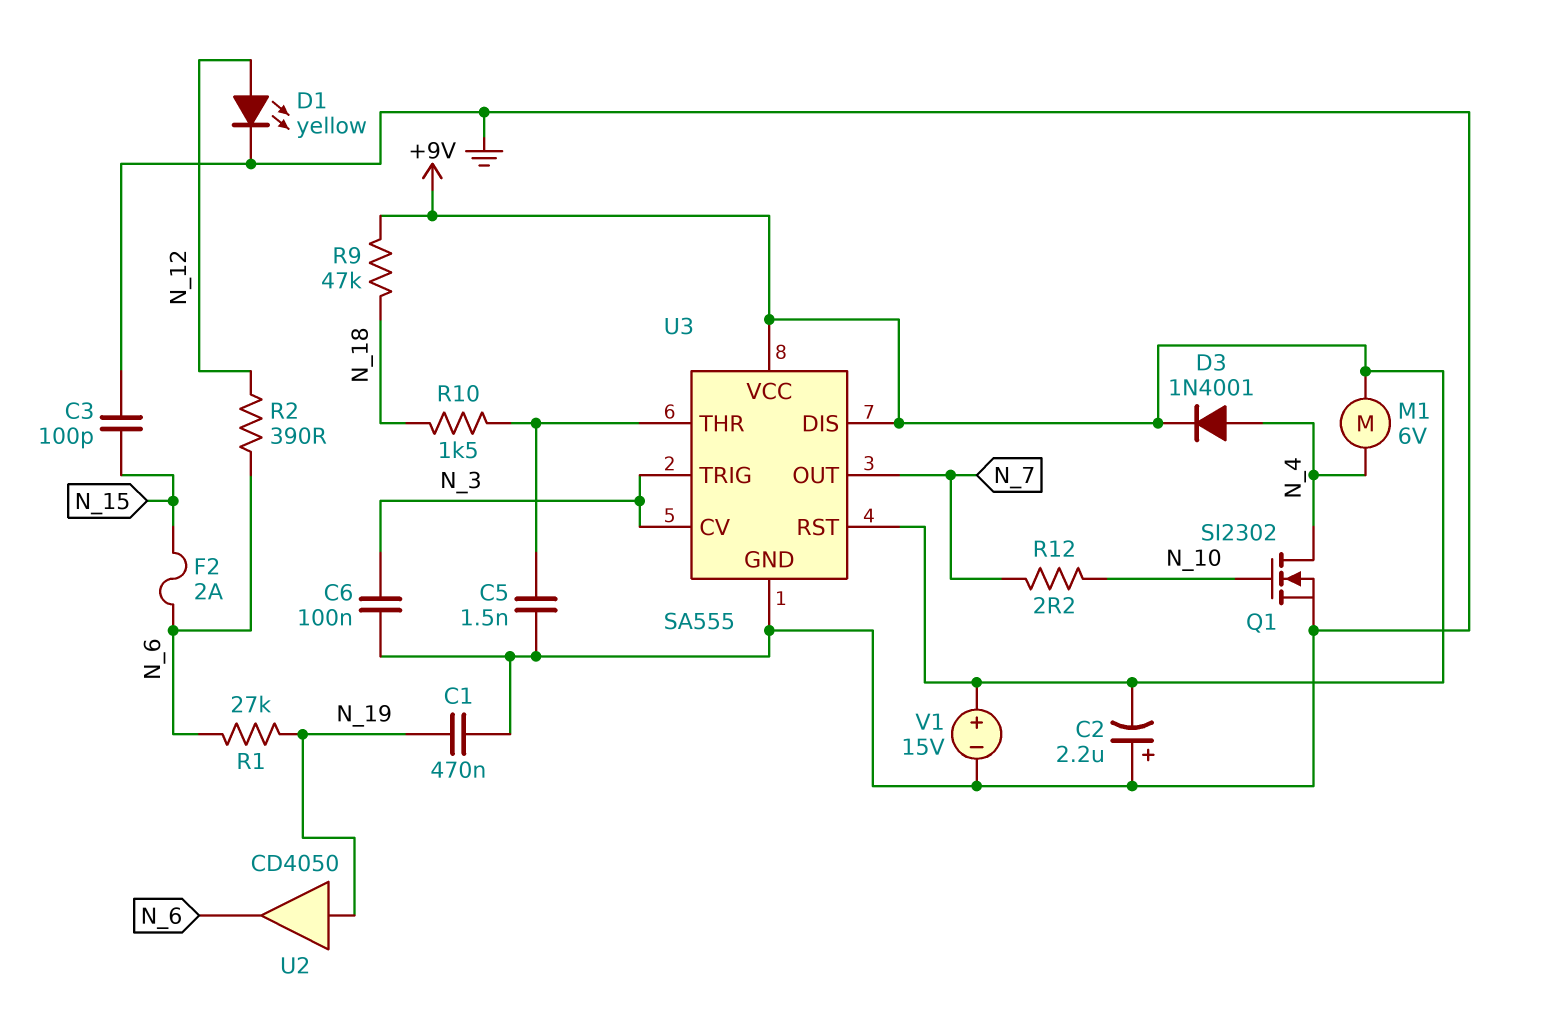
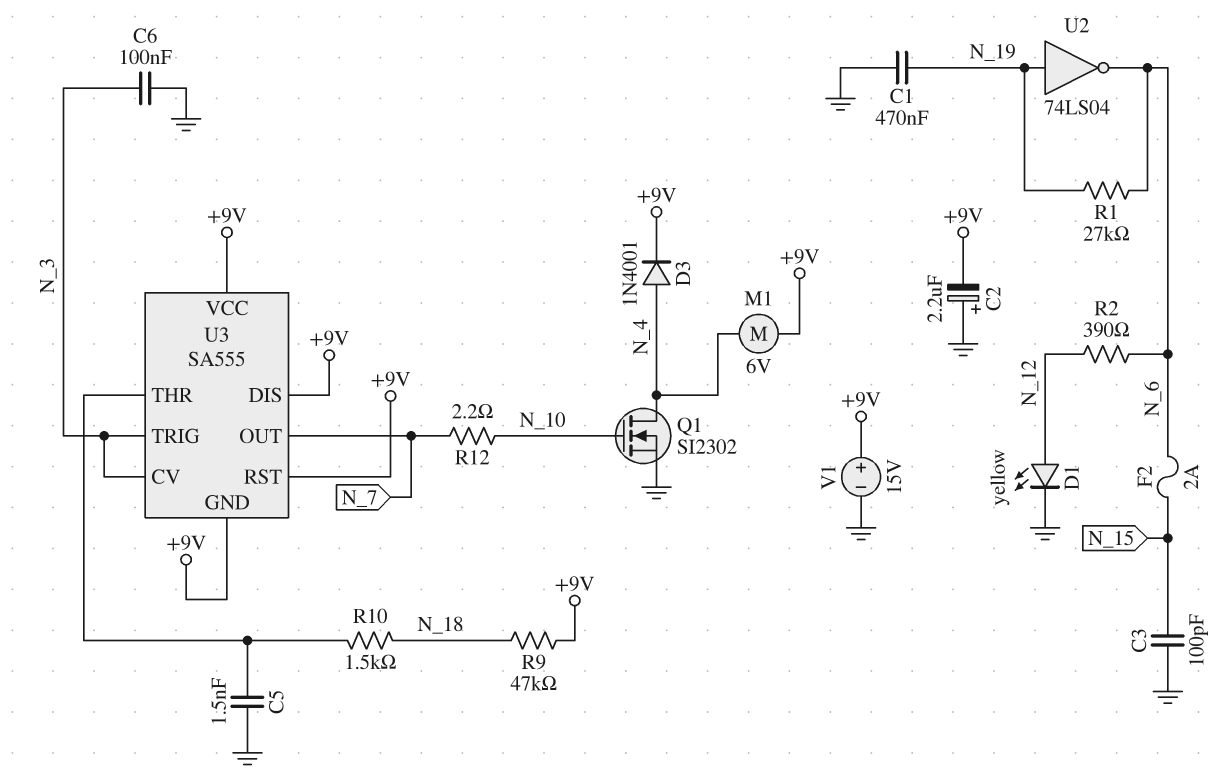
U2: buffer CD4050 (in N_19, out N_6) -> NOT 74LS04 (in N_19, out N_6)
U3 pin GND: GND -> +9V

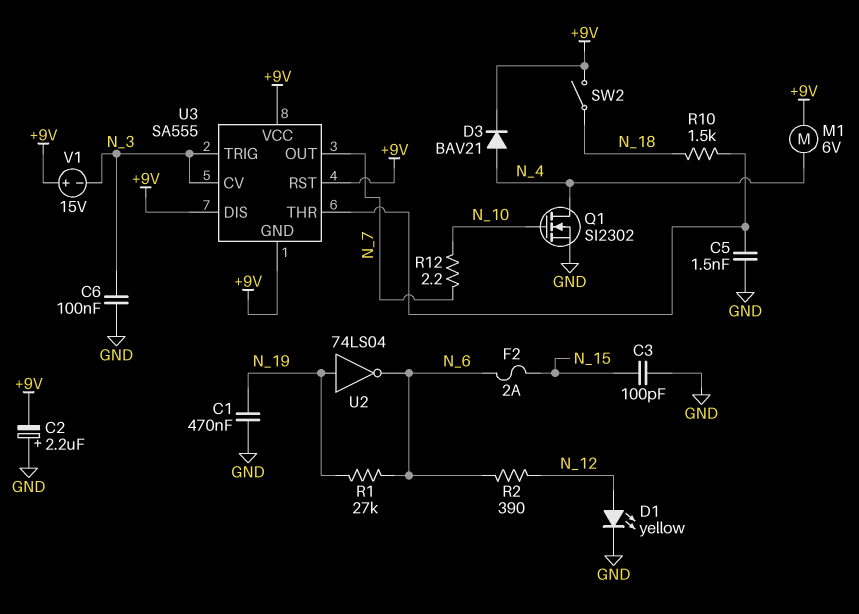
D3: diode 1N4001 (A N_4, K +9V) -> diode BAV21 (A N_4, K +9V)
R9: 47k (+9V, N_18) -> none
SW2: none -> switch (+9V, N_18)
V1: 15V (plus +9V, minus GND) -> 15V (plus +9V, minus N_3)

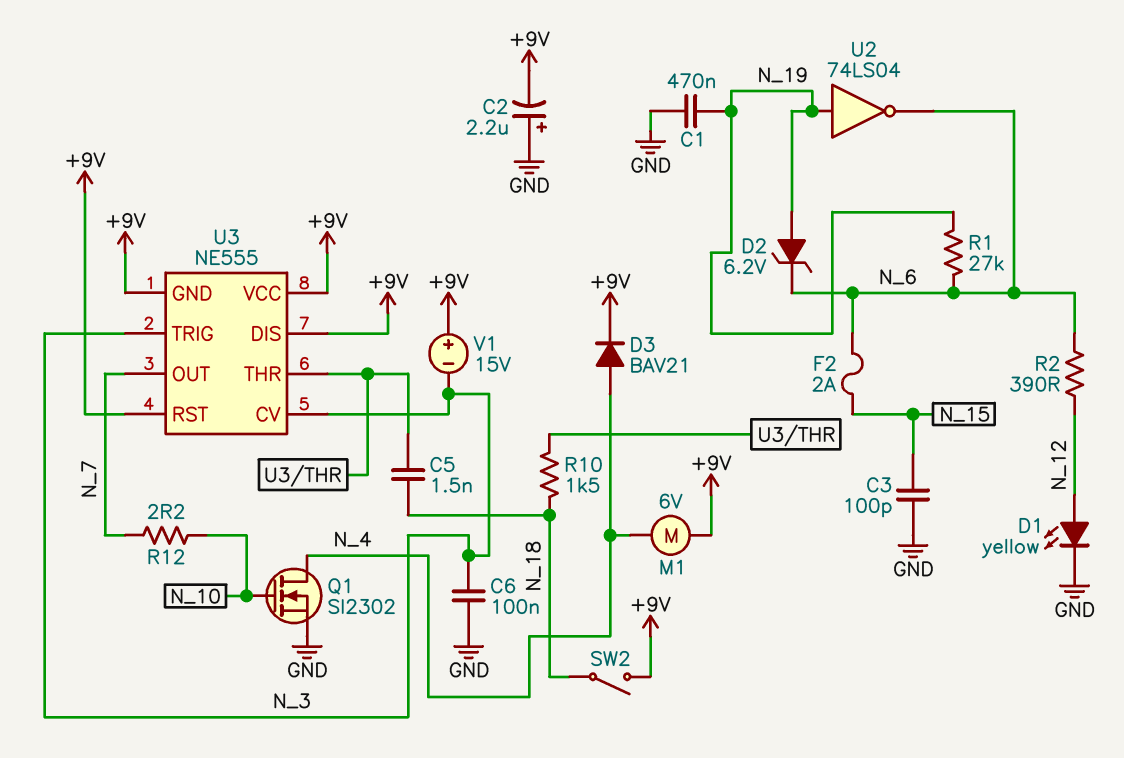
C5: 1.5nF (GND, U3/THR) -> 1.5nF (N_18, U3/THR)
D2: none -> zener 6.2V (A N_19, K N_6)
U3: SA555 -> NE555

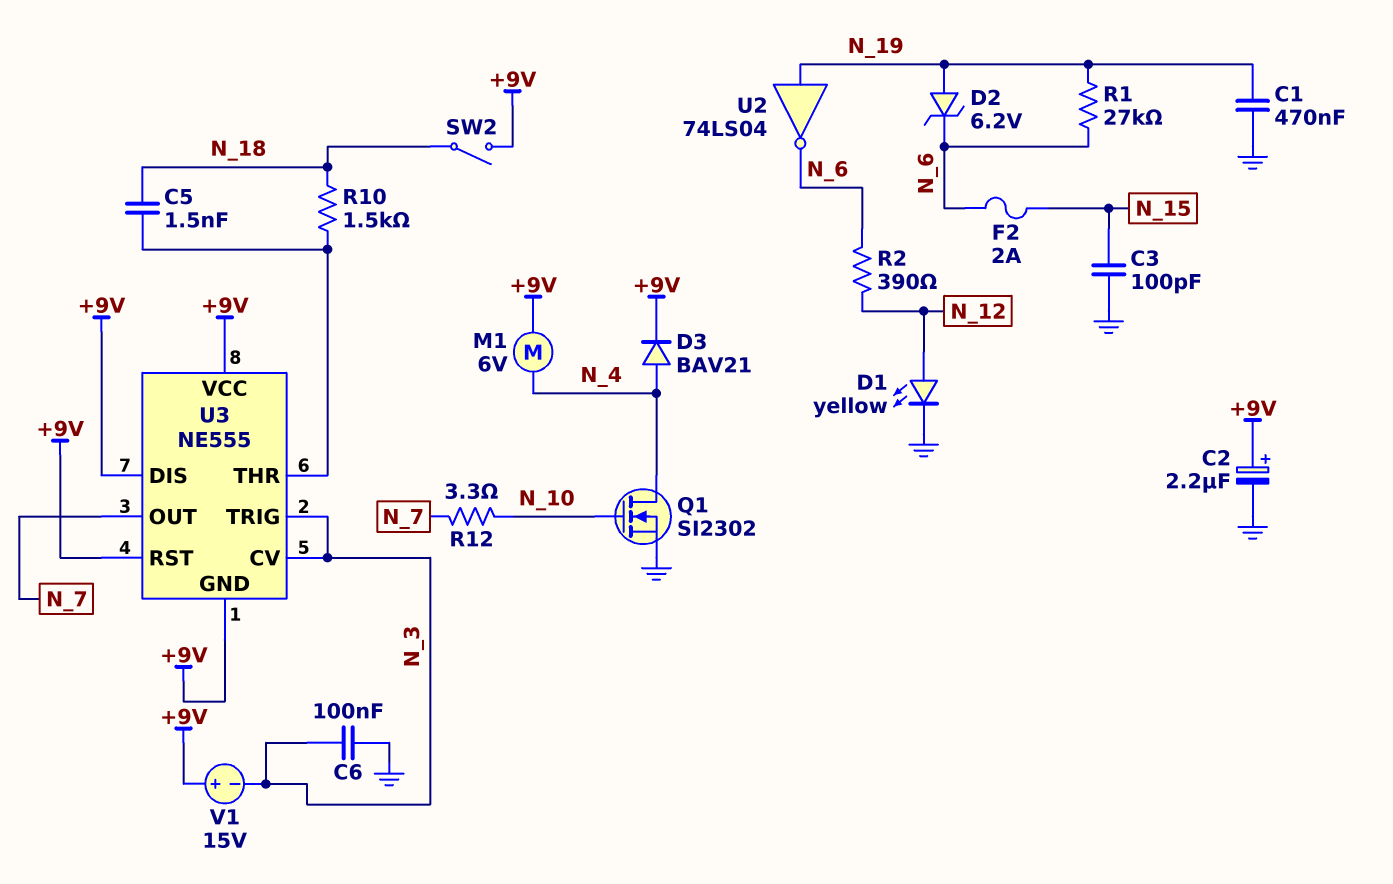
C2: 2.2uF (plus GND, minus +9V) -> 2.2uF (plus +9V, minus GND)
R12: 2.2 (N_7, N_10) -> 3.3 (N_7, N_10)

